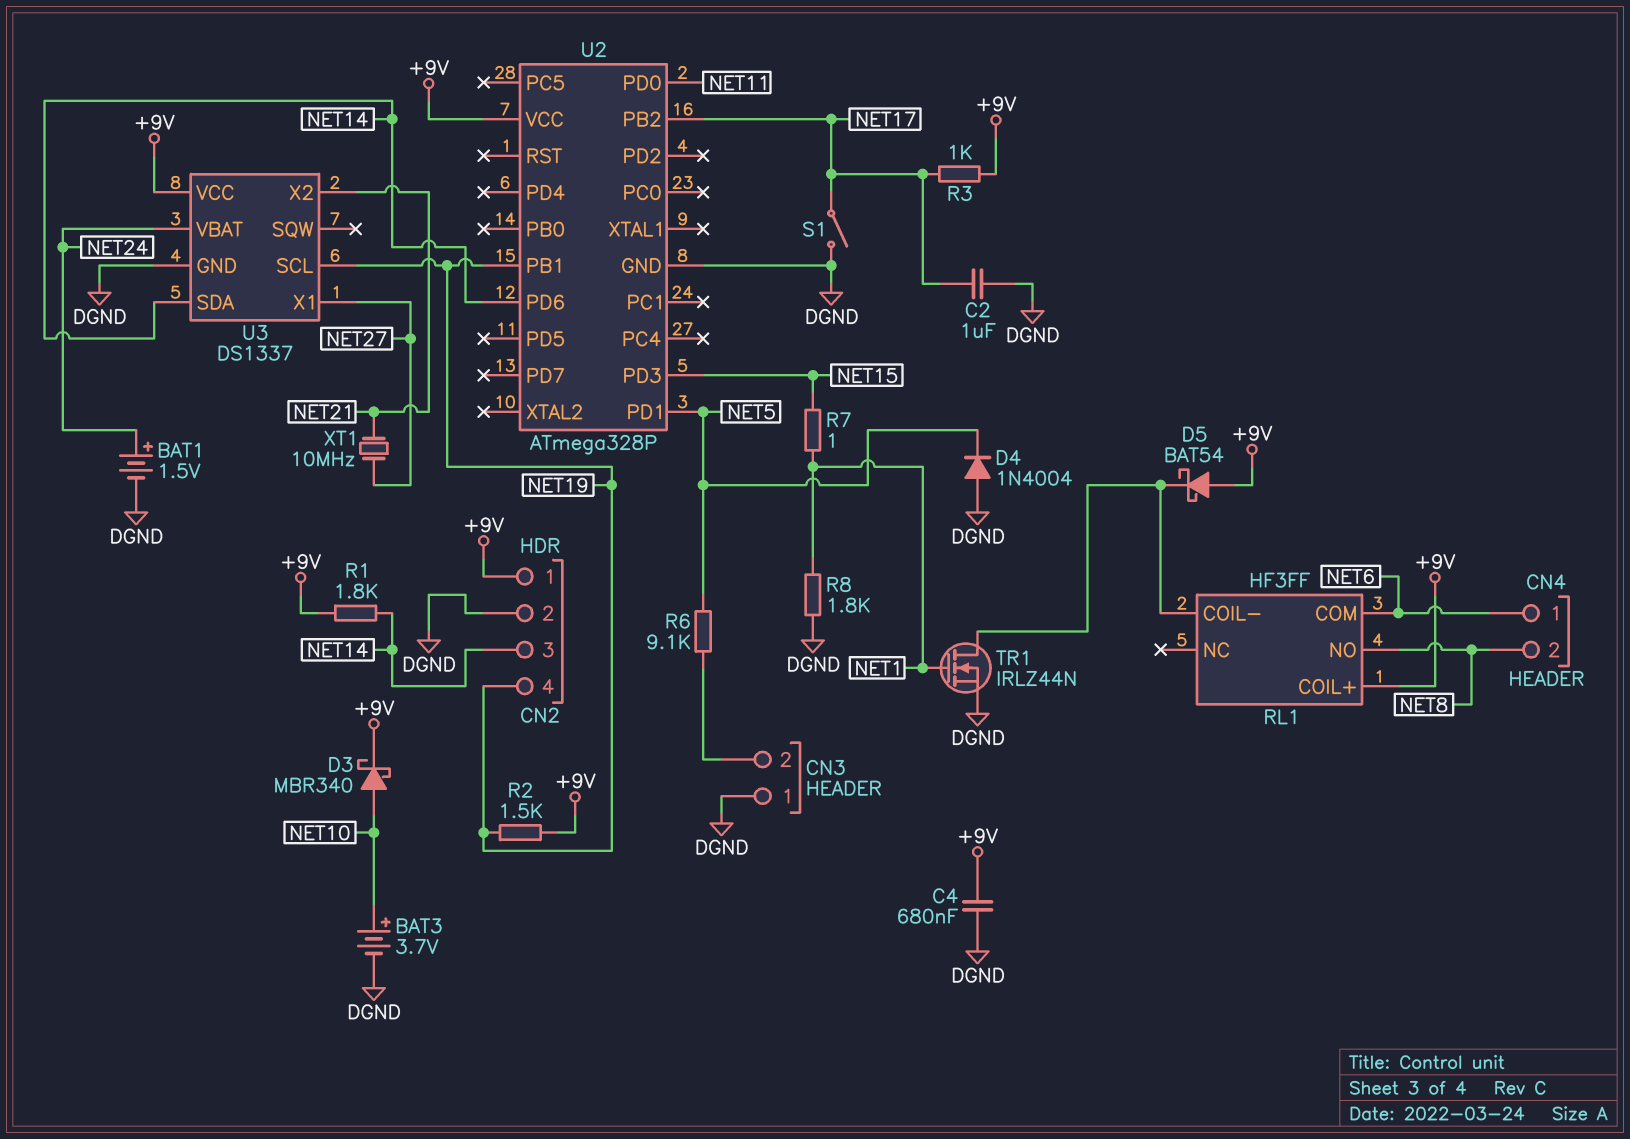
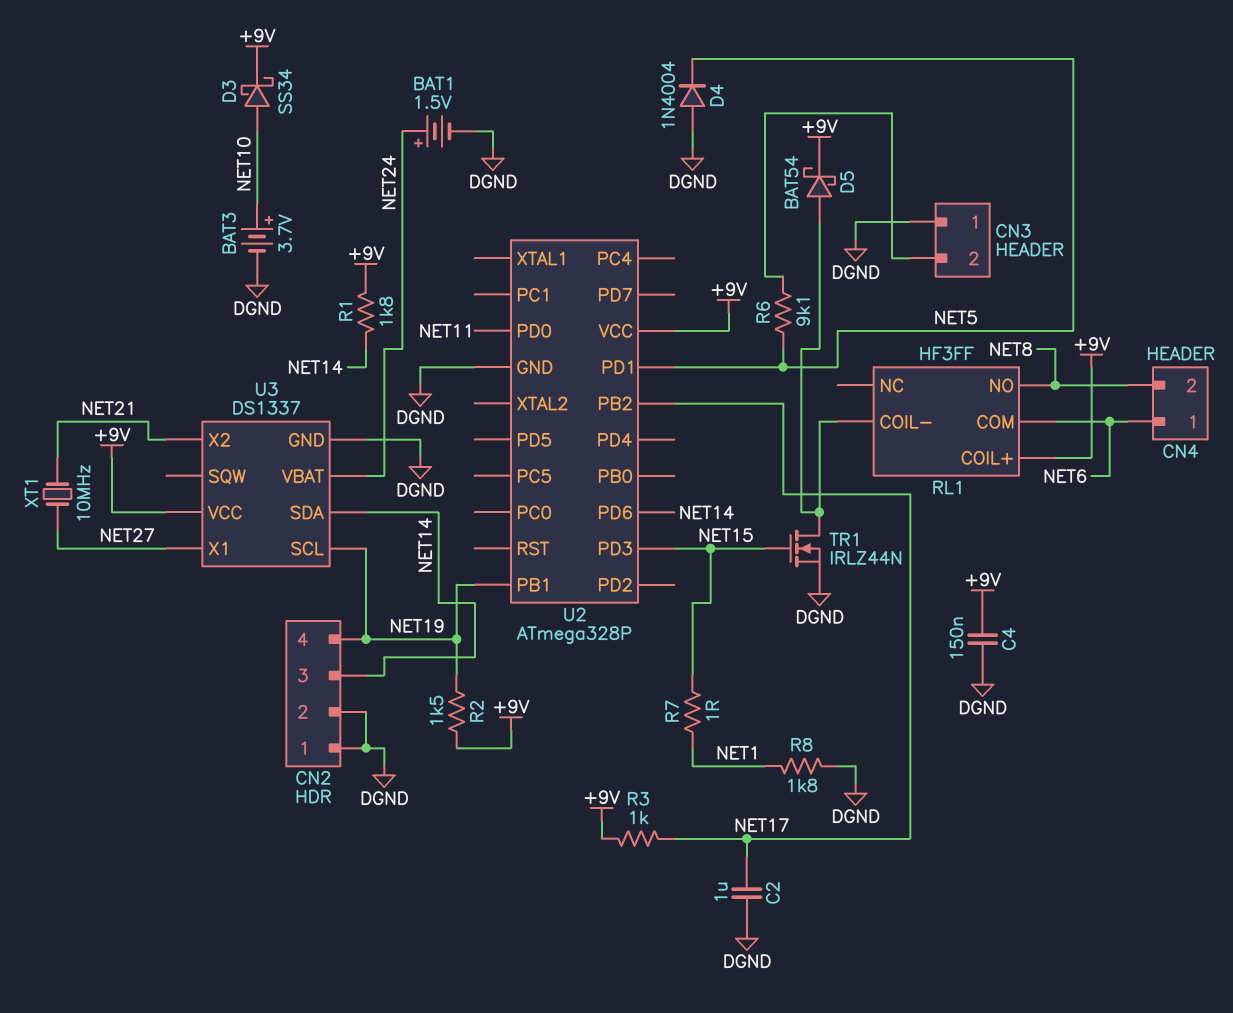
C4: 680nF (+9V, DGND) -> 150nF (+9V, DGND)
CN2 pin 1: +9V -> DGND
D3: schottky MBR340 (A NET10, K +9V) -> schottky SS34 (A NET10, K +9V)
D5: schottky BAT54 (A +9V, K RL1/COIL-) -> schottky BAT54 (A RL1/COIL-, K +9V)
S1: switch (DGND, NET17) -> none
TR1: NMOS IRLZ44N (G NET1, D RL1/COIL-, S DGND) -> NMOS IRLZ44N (G NET15, D RL1/COIL-, S DGND)

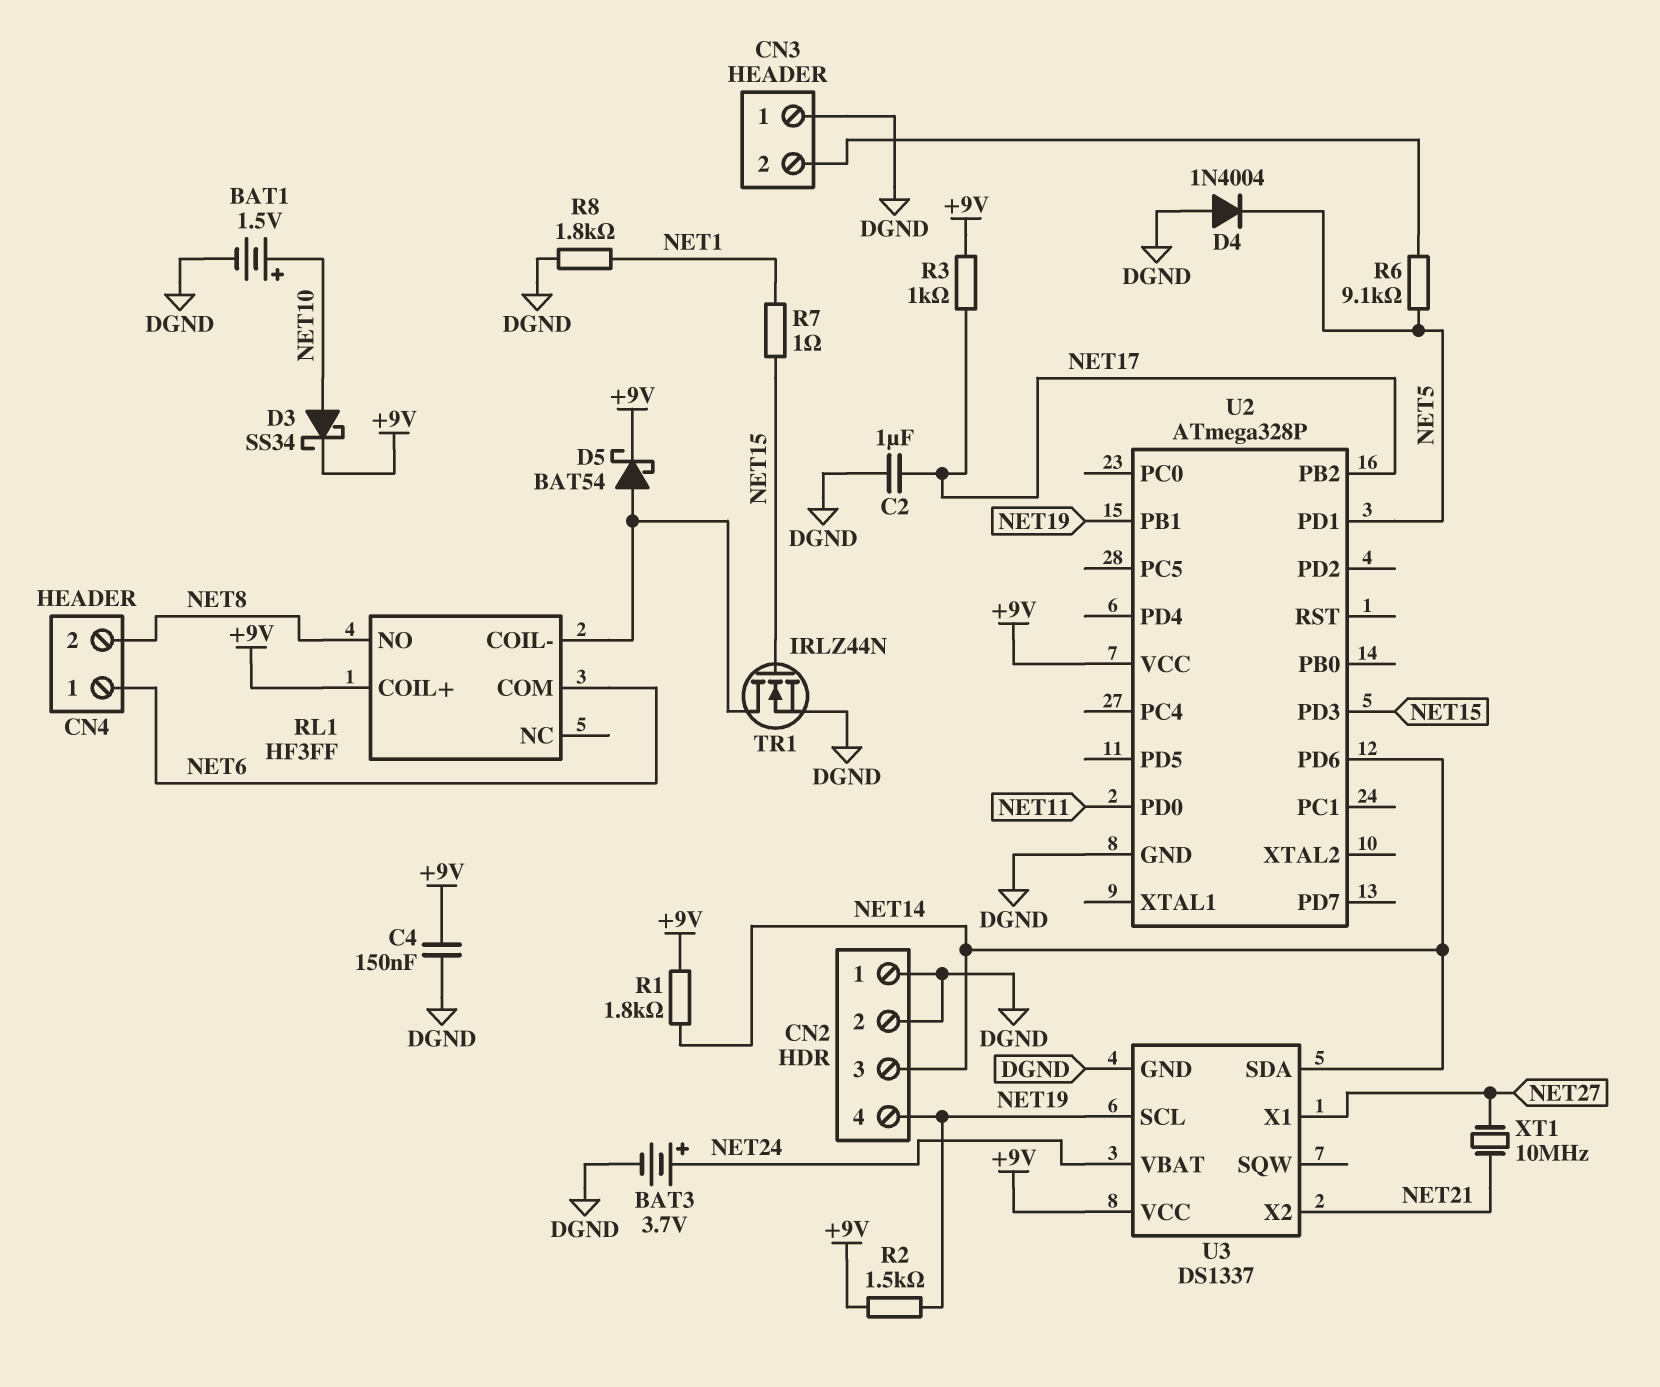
BAT1: 1.5V (plus NET24, minus DGND) -> 1.5V (plus NET10, minus DGND)
BAT3: 3.7V (plus NET10, minus DGND) -> 3.7V (plus NET24, minus DGND)

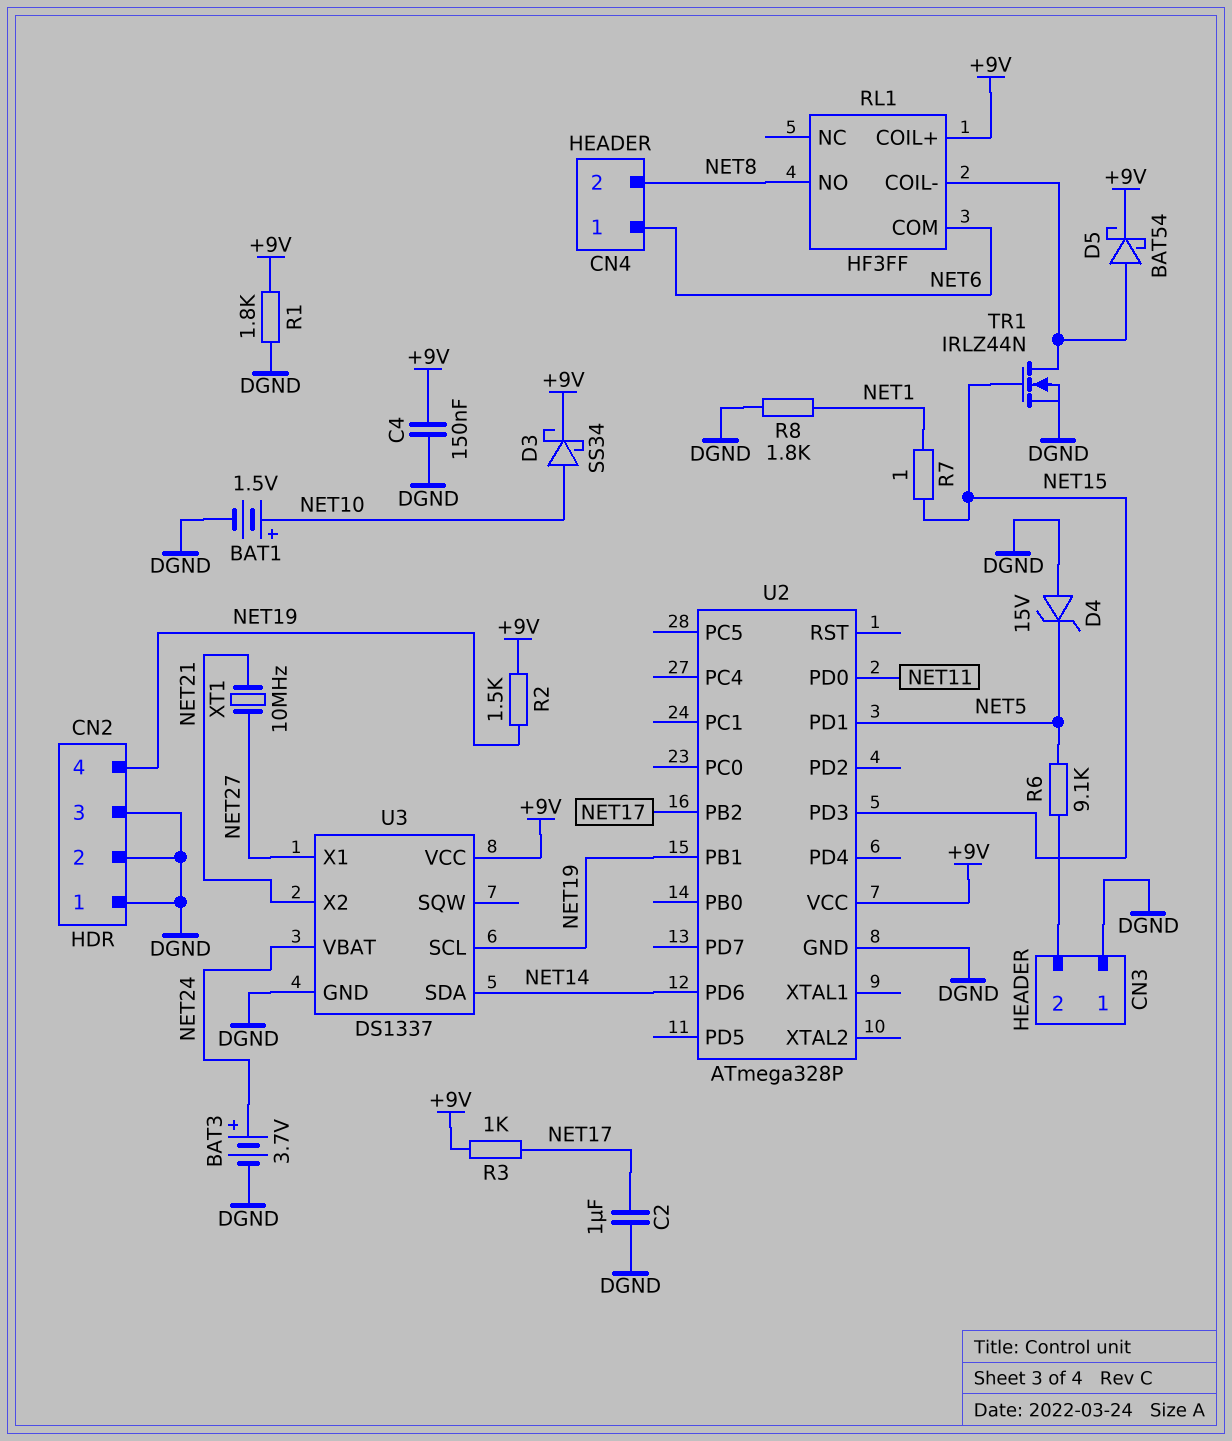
CN2 pin 3: NET14 -> DGND
D4: diode 1N4004 (A DGND, K NET5) -> zener 15V (A DGND, K NET5)
R1: 1.8k (+9V, NET14) -> 1.8k (+9V, DGND)

